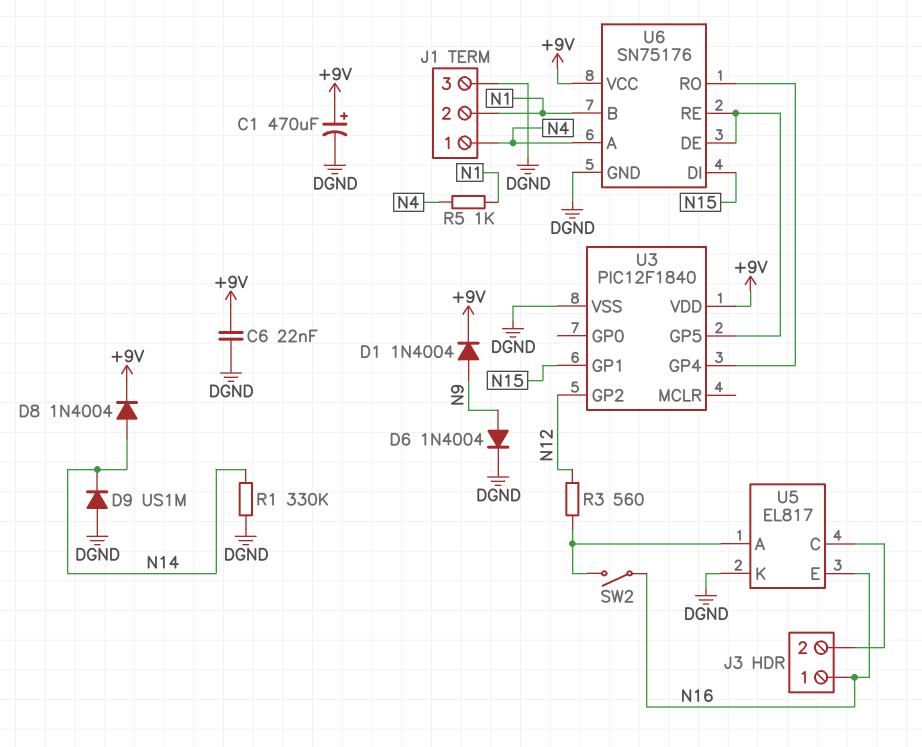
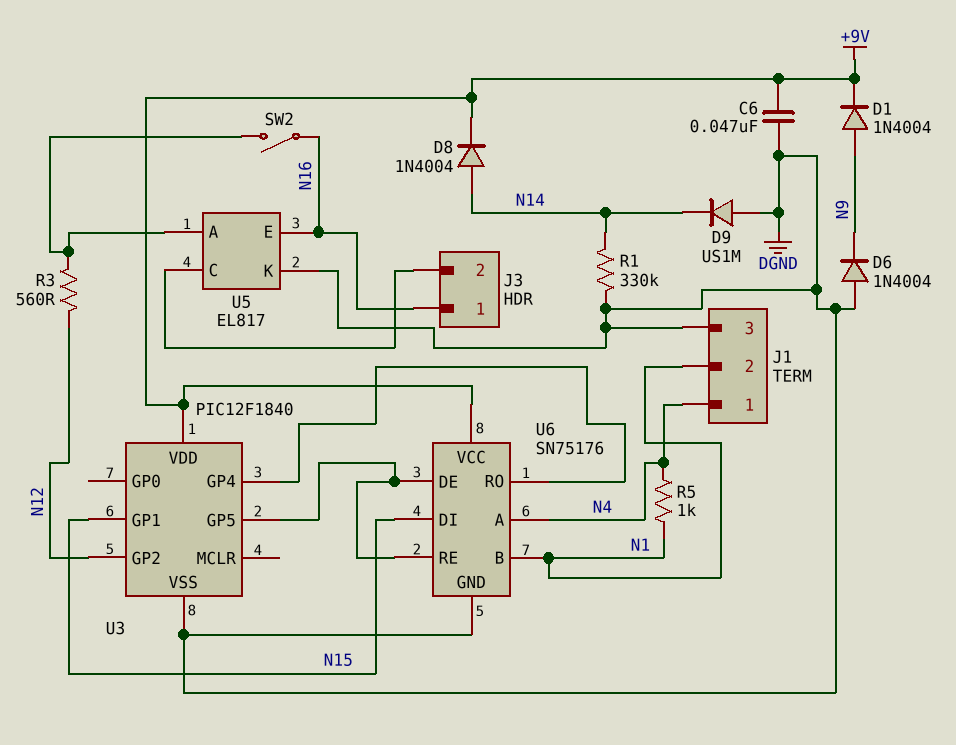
C1: 470uF (plus +9V, minus DGND) -> none
C6: 22nF (+9V, DGND) -> 47nF (+9V, DGND)
D6: diode 1N4004 (A N9, K DGND) -> diode 1N4004 (A DGND, K N9)

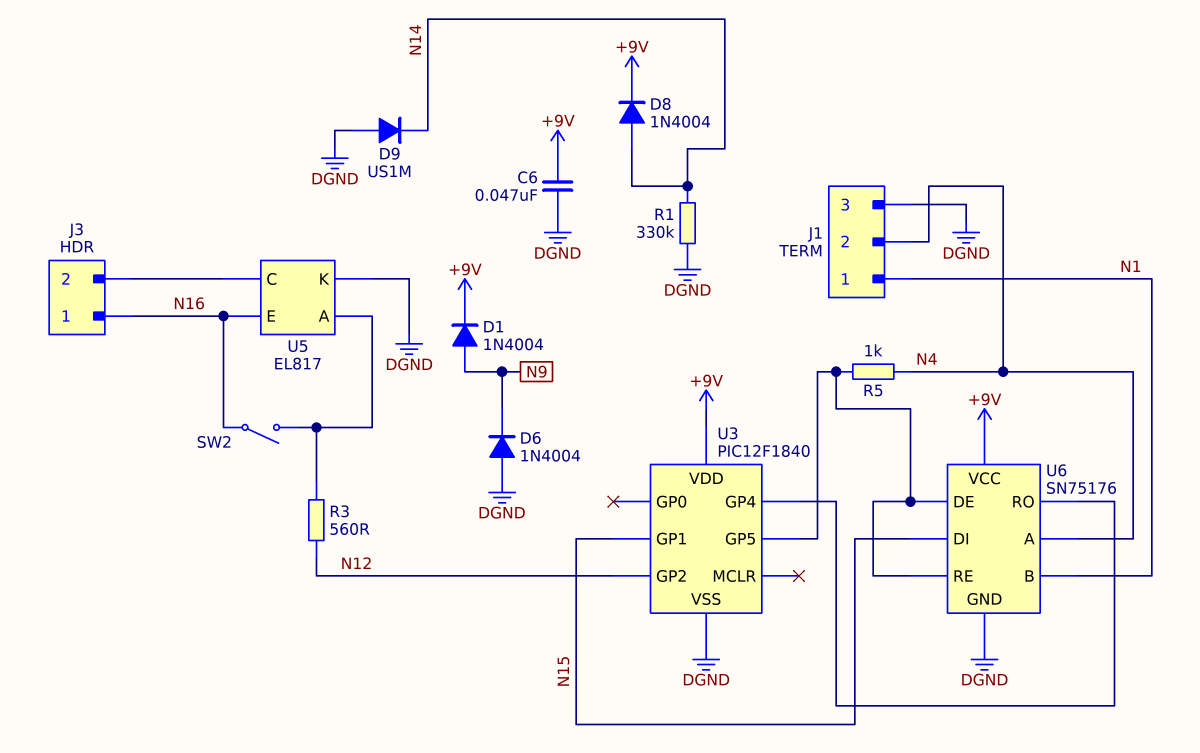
J1 pin 1: N4 -> N1
J1 pin 2: N1 -> N4
R5: 1k (N1, N4) -> 1k (N4, U3/GP5)

